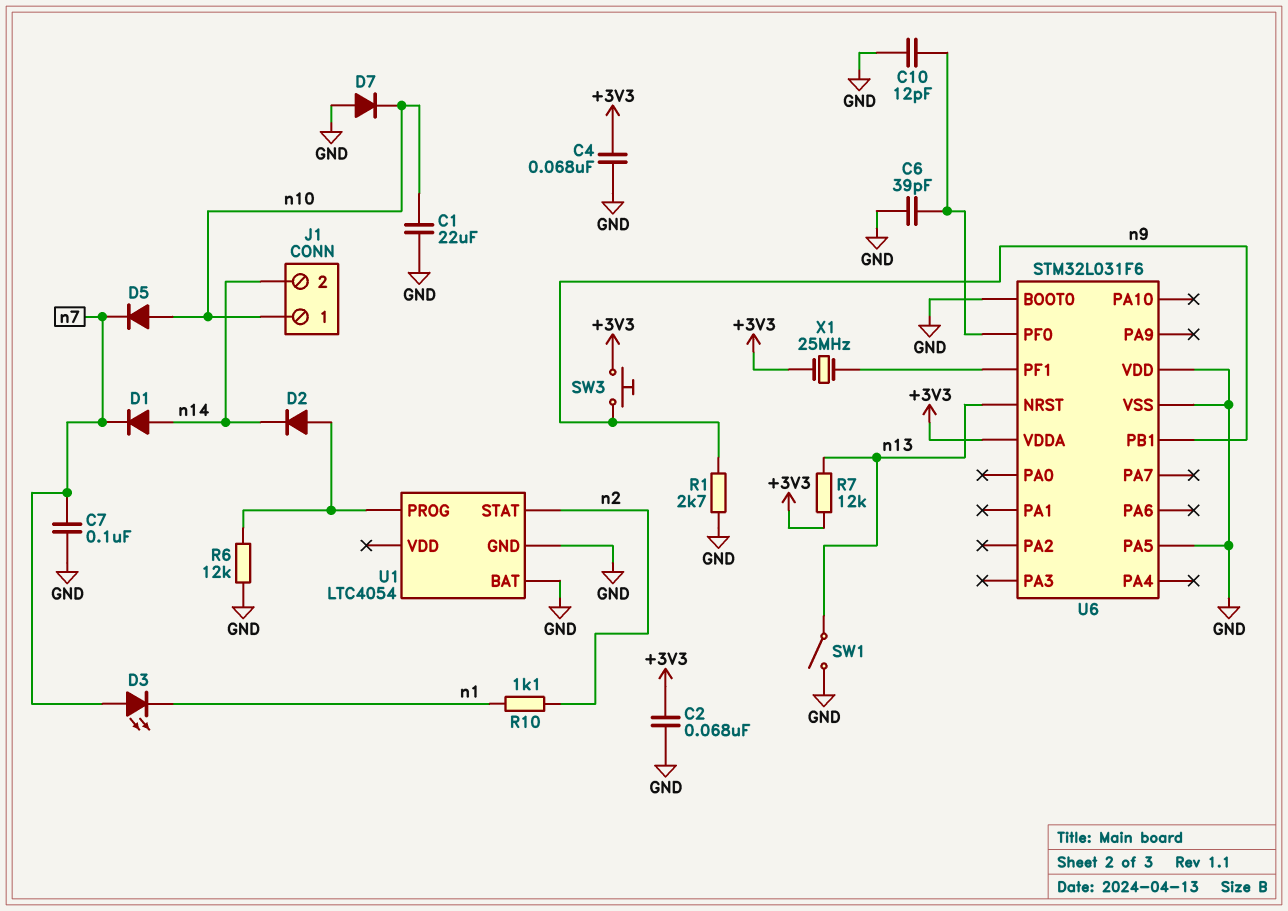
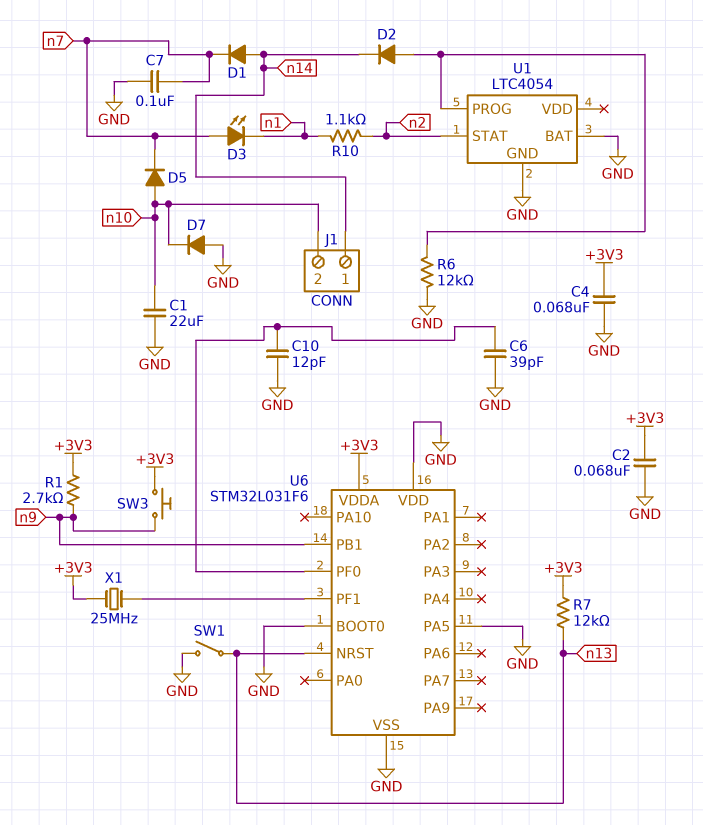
J1 pin 1: n10 -> n14
J1 pin 2: n14 -> n10
R1: 2.7k (GND, n9) -> 2.7k (+3V3, n9)

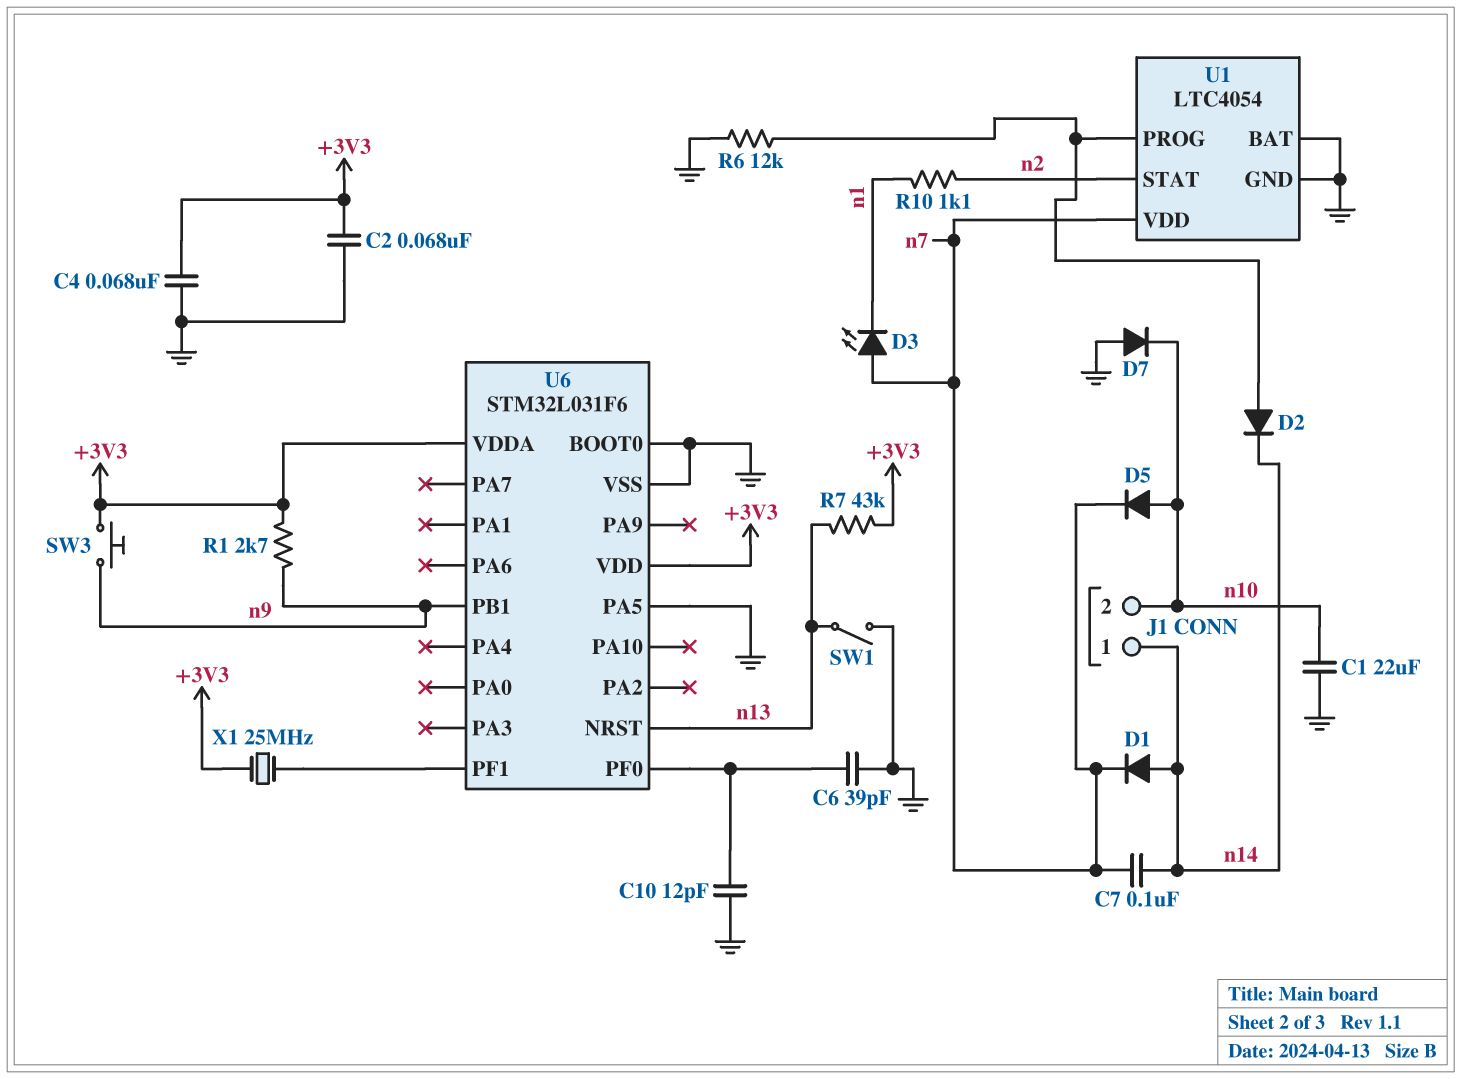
C7: 100nF (GND, n7) -> 100nF (n7, n14)
R7: 12k (+3V3, n13) -> 43k (+3V3, n13)
U1 pin VDD: none -> n7
U6 pin VDD: GND -> +3V3

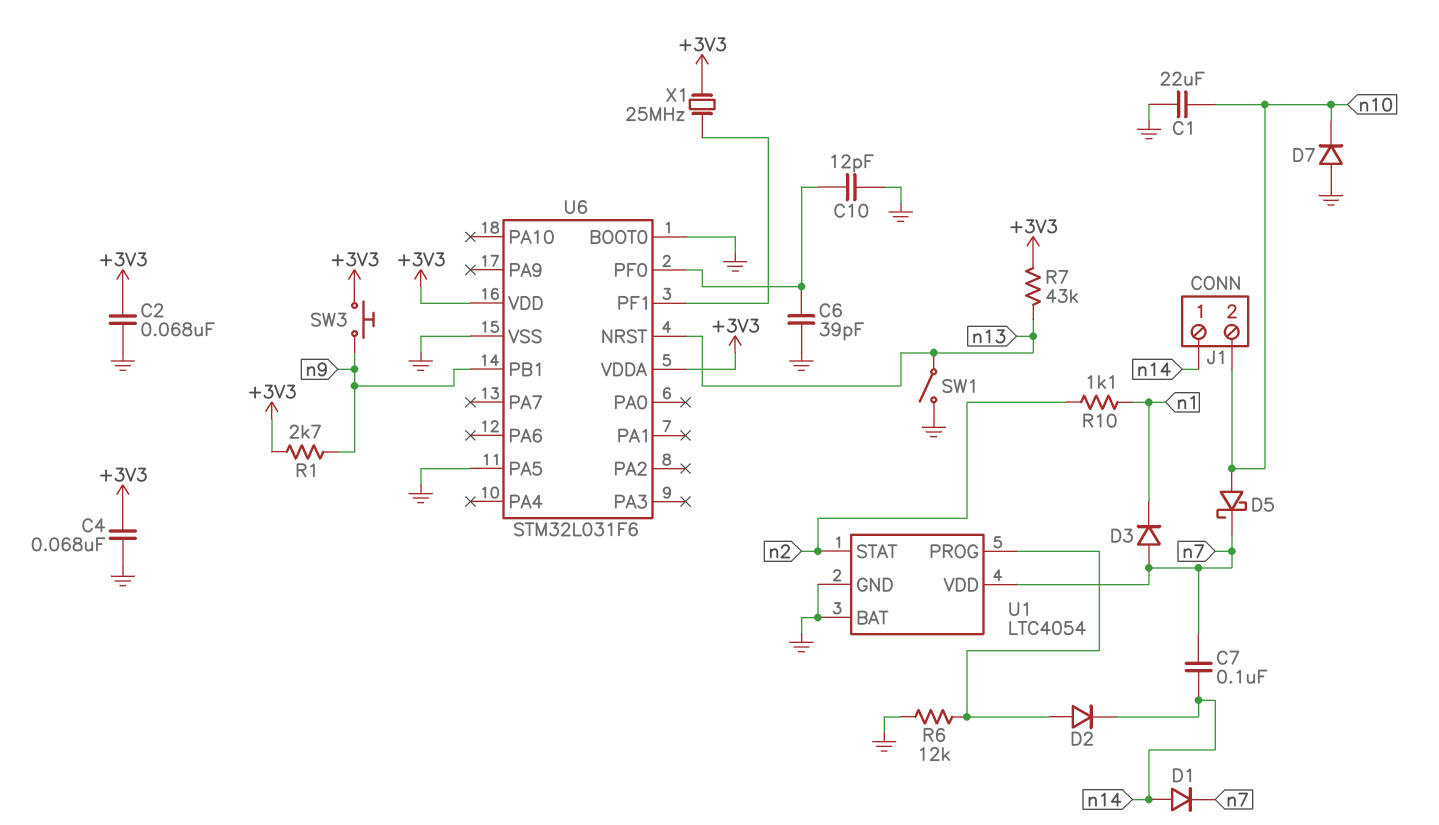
D3: LED (A n7, K n1) -> diode (A n7, K n1)
D5: diode (A n10, K n7) -> schottky (A n10, K n7)

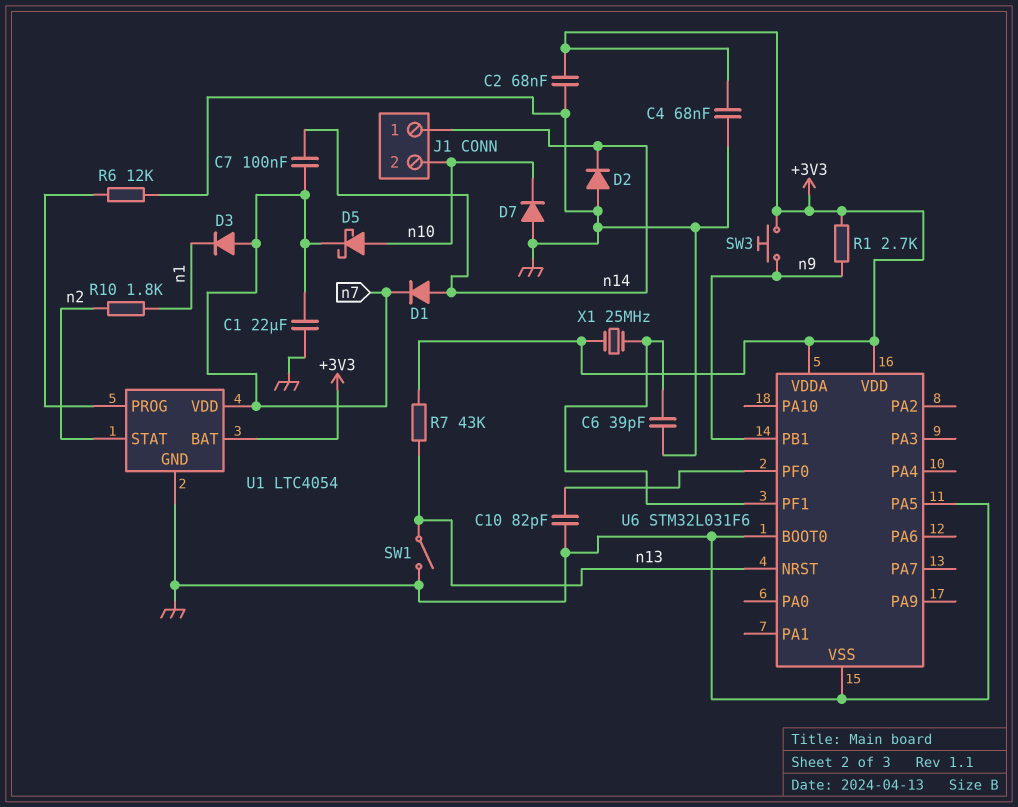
C1: 22uF (GND, n10) -> 22uF (GND, n7)
C6: 39pF (GND, U6/PF0) -> 39pF (GND, U6/PF1)
C10: 12pF (GND, U6/PF0) -> 82pF (GND, U6/PF0)
D2: diode (A U1/PROG, K n14) -> diode (A GND, K n14)
R10: 1.1k (n1, n2) -> 1.8k (n1, n2)
U1 pin BAT: GND -> +3V3

